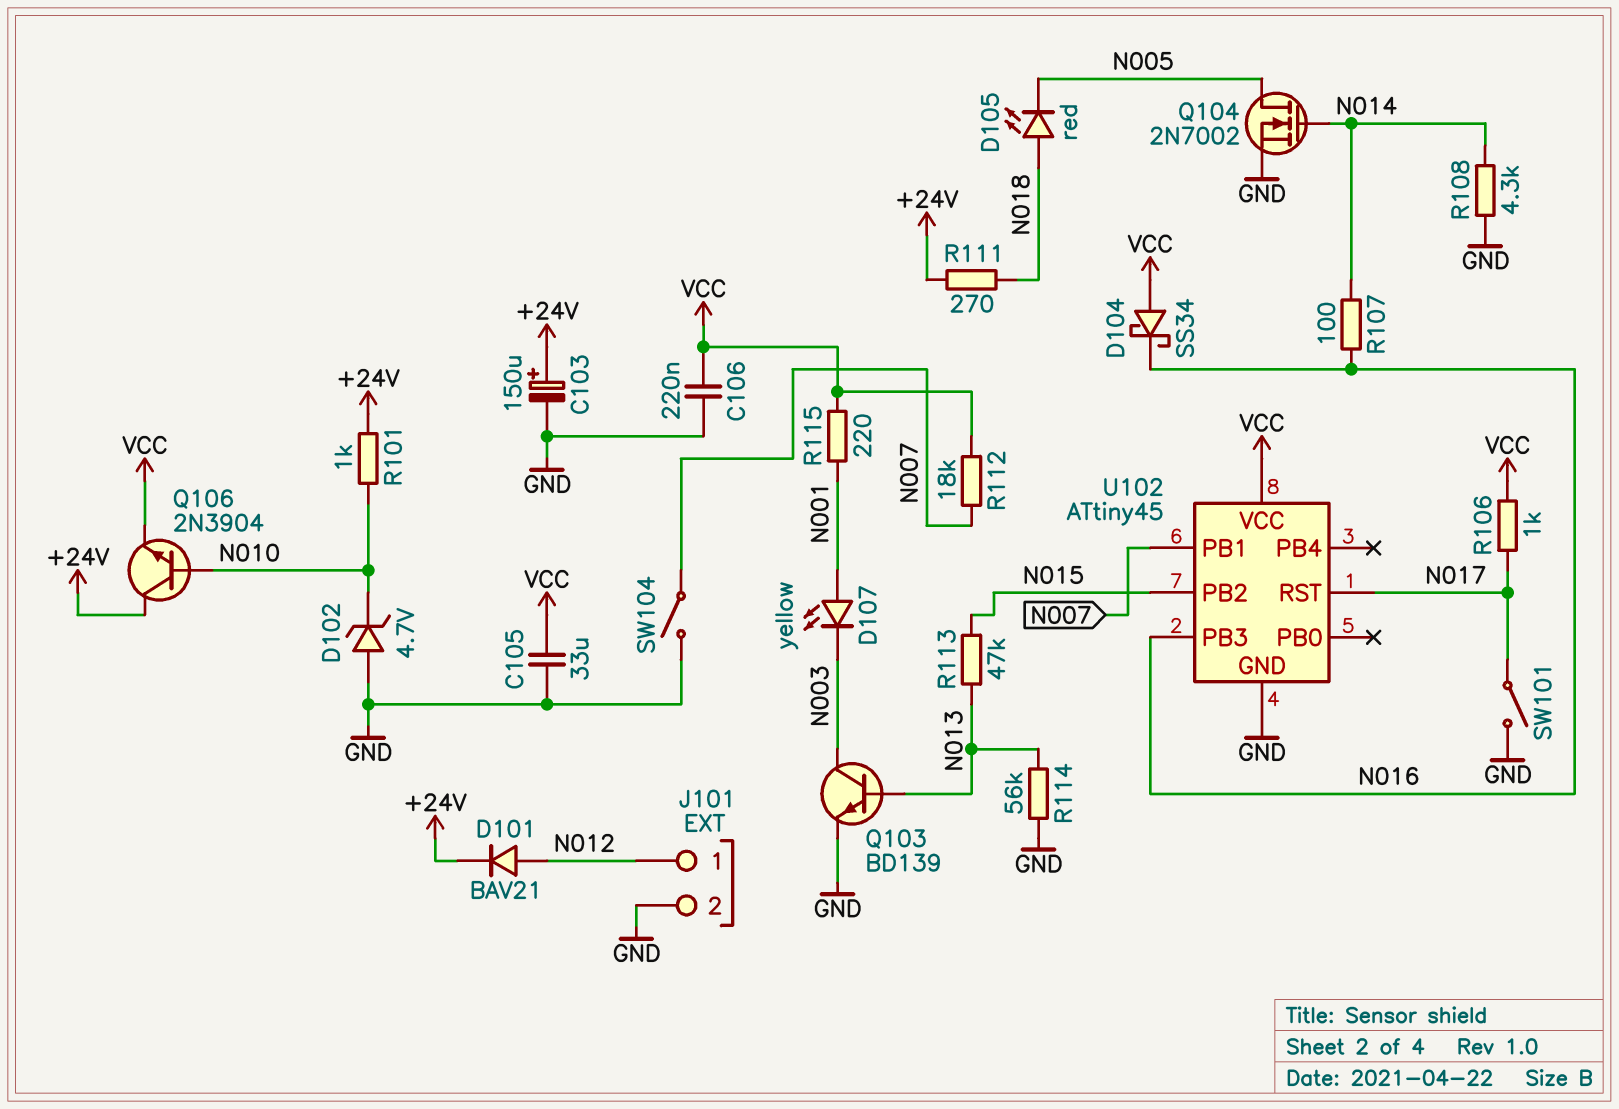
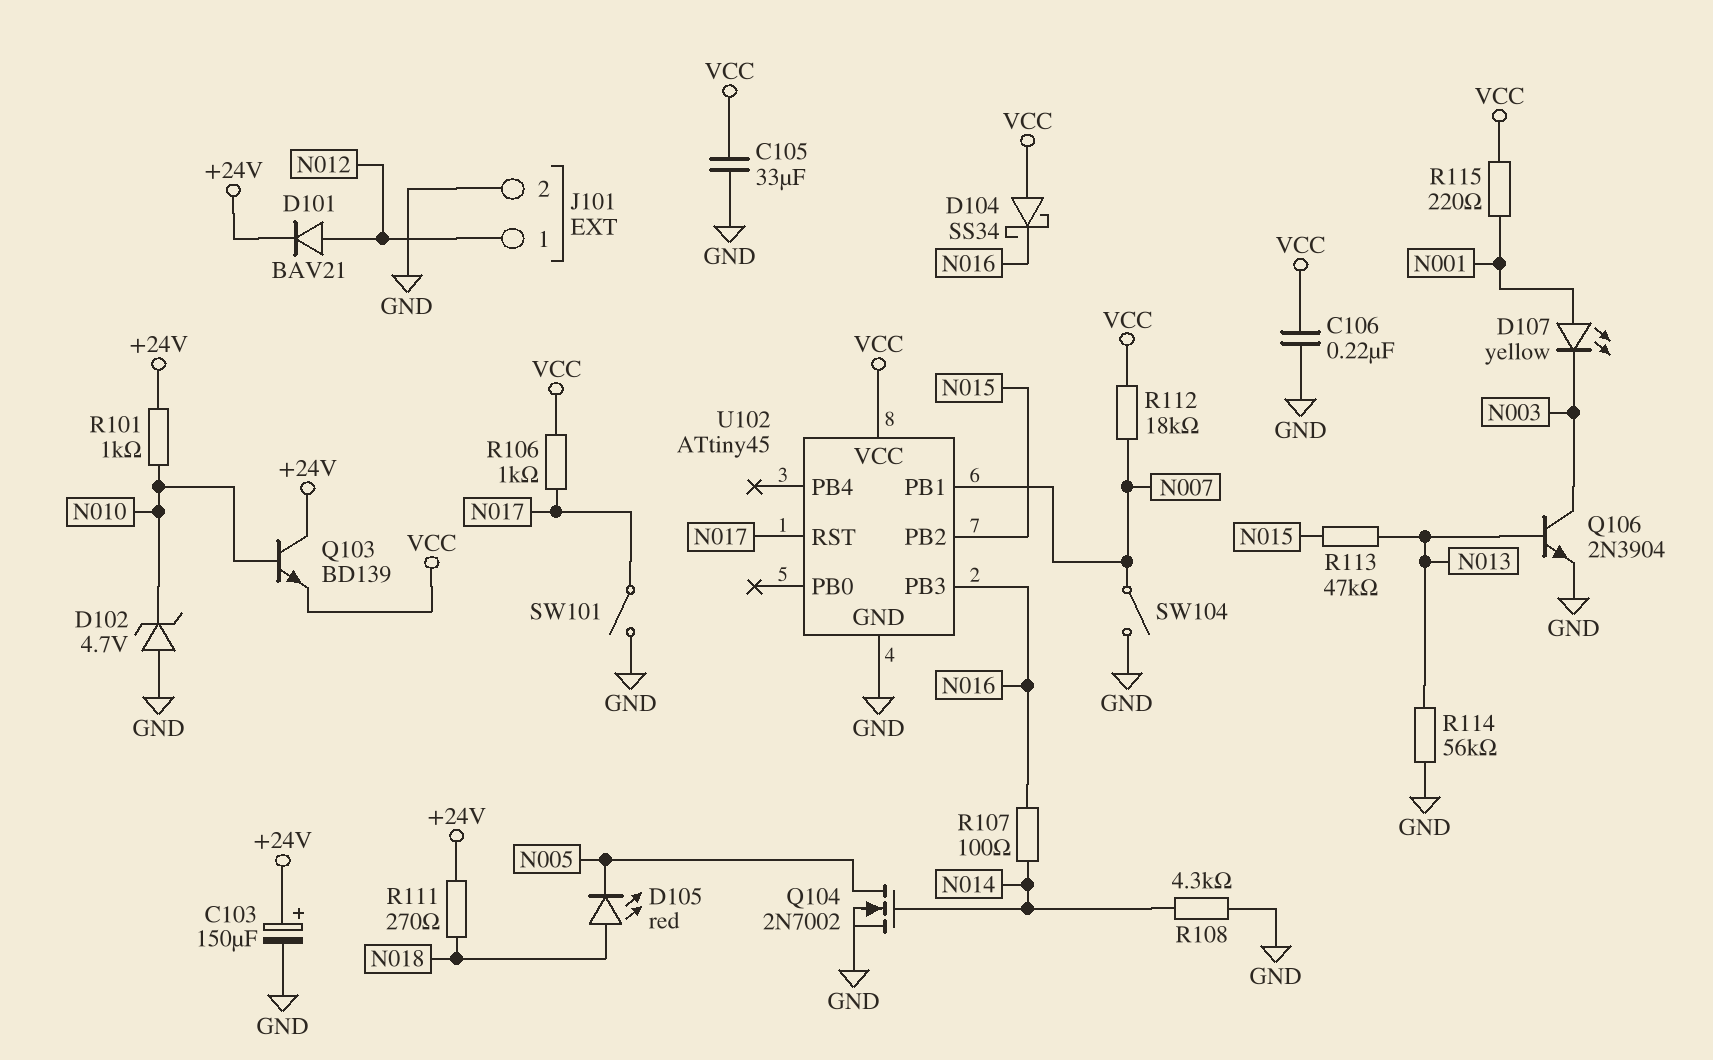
Q103: NPN BD139 (B N013, C N003, E GND) -> NPN BD139 (B N010, C +24V, E VCC)
Q106: NPN 2N3904 (B N010, C +24V, E VCC) -> NPN 2N3904 (B N013, C N003, E GND)

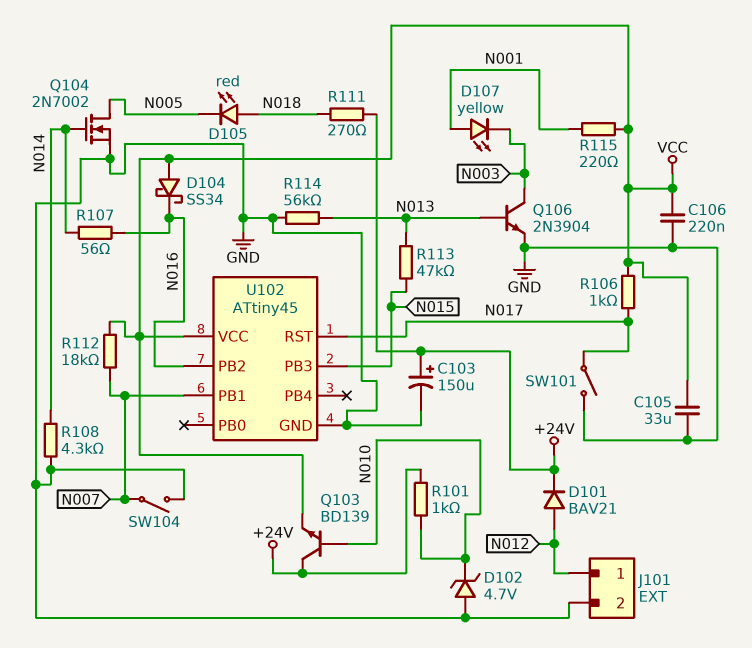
R107: 100 (N014, N016) -> 56 (N014, N016)
U102 pin PB2: N015 -> N016
U102 pin PB3: N016 -> N015

